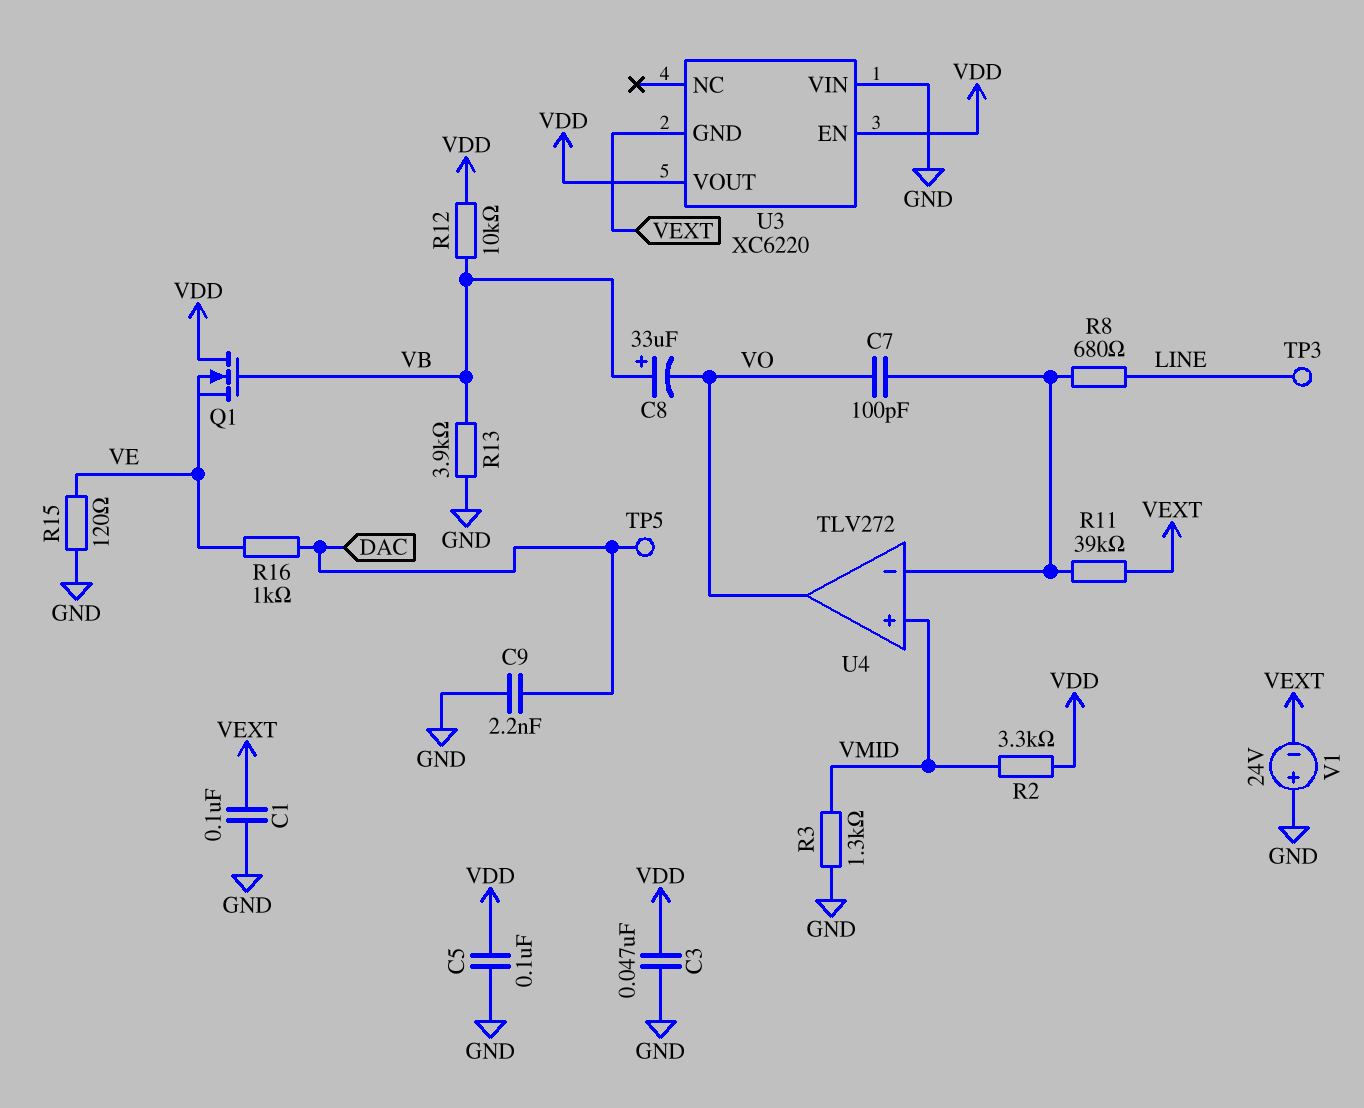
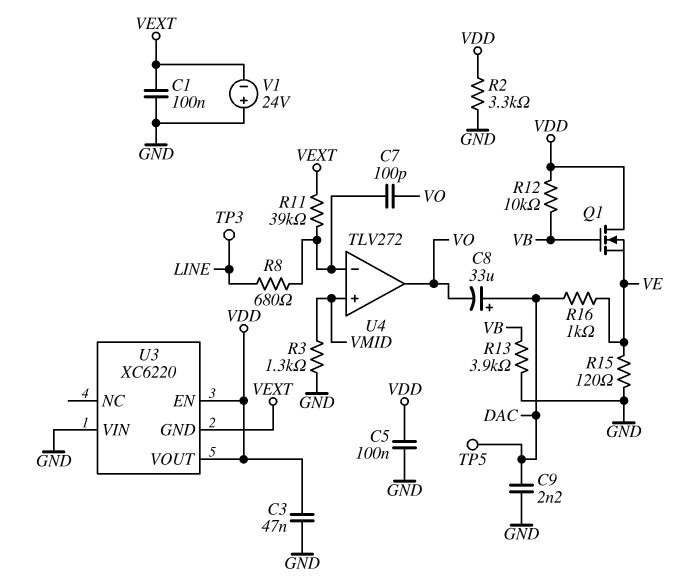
C8: 33uF (plus VB, minus VO) -> 33uF (plus DAC, minus VO)
R2: 3.3k (VDD, VMID) -> 3.3k (GND, VDD)

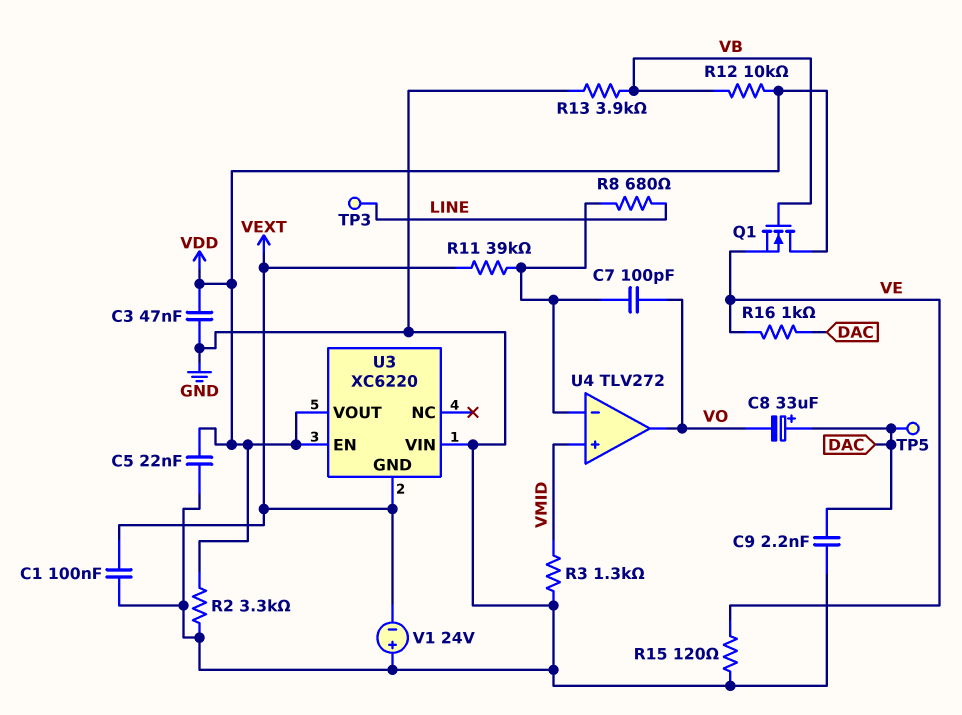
C5: 100nF (GND, VDD) -> 22nF (GND, VDD)

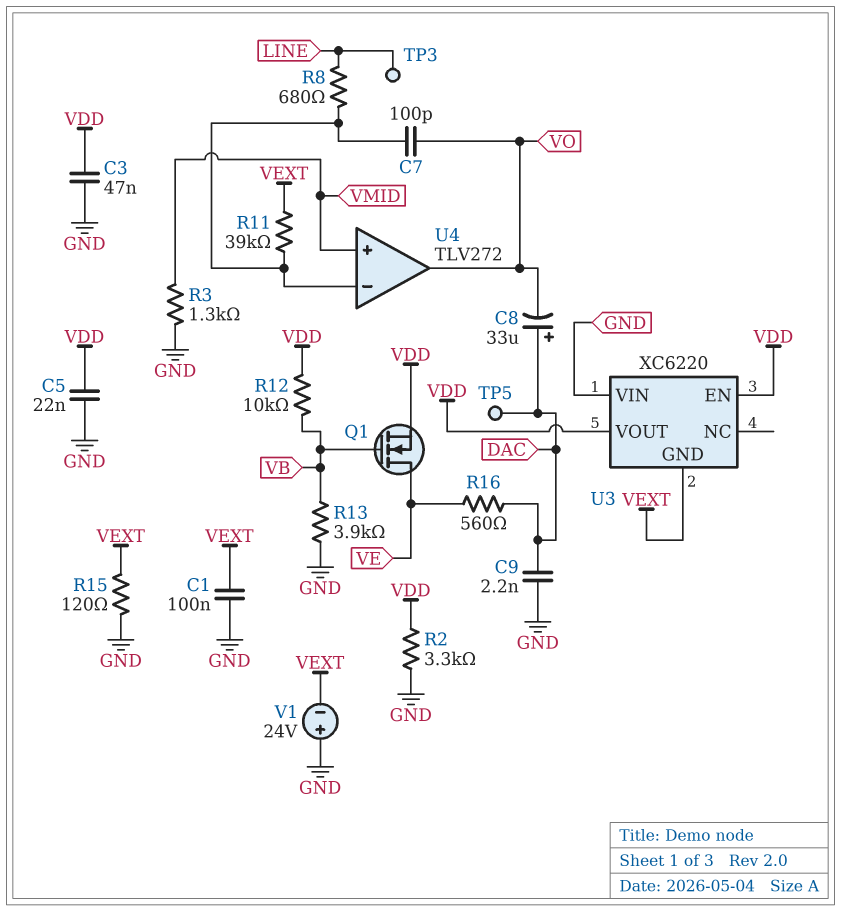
Q1: NMOS (G VB, D VDD, S VE) -> NMOS (G VB, D VE, S VDD)
R15: 120 (GND, VE) -> 120 (GND, VEXT)
R16: 1k (DAC, VE) -> 560 (DAC, VE)

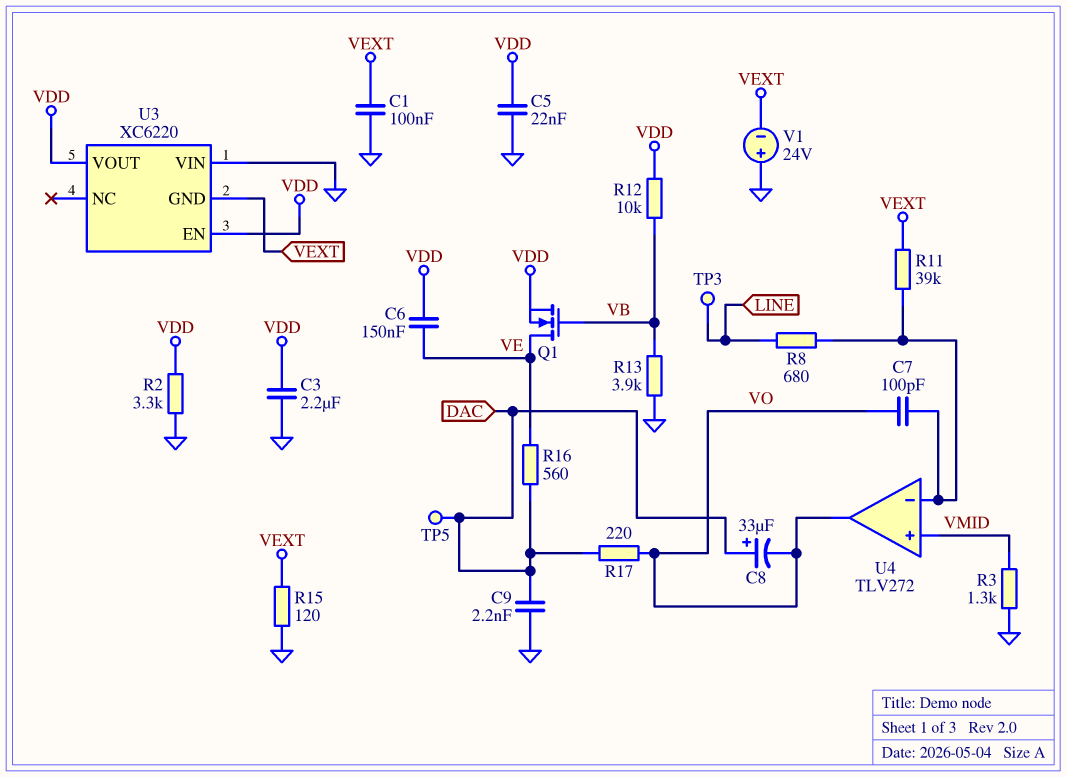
C3: 47nF (GND, VDD) -> 2.2uF (GND, VDD)
C6: none -> 150nF (VDD, VE)
R17: none -> 220 (DAC, VO)

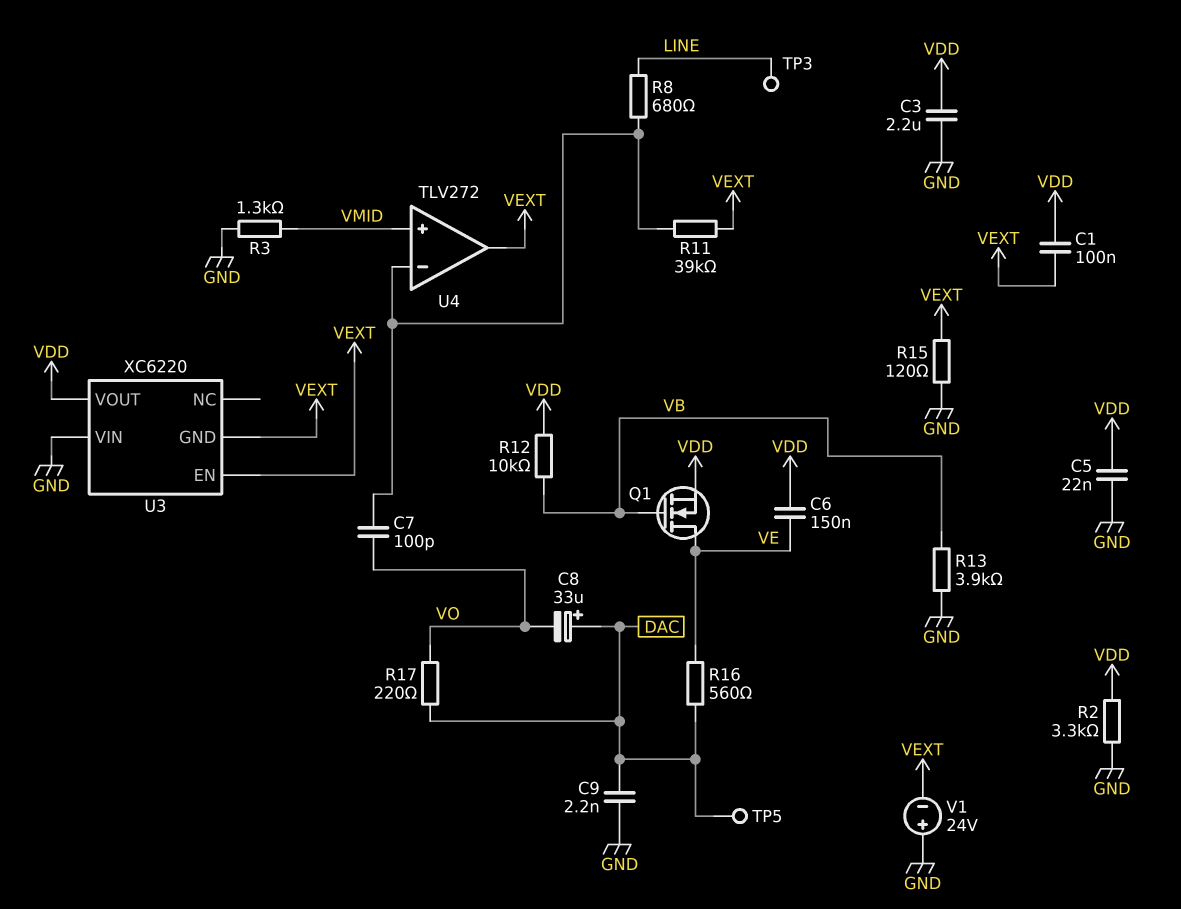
C1: 100nF (GND, VEXT) -> 100nF (VDD, VEXT)
U3 pin EN: VDD -> VEXT
U4 pin out: VO -> VEXT

